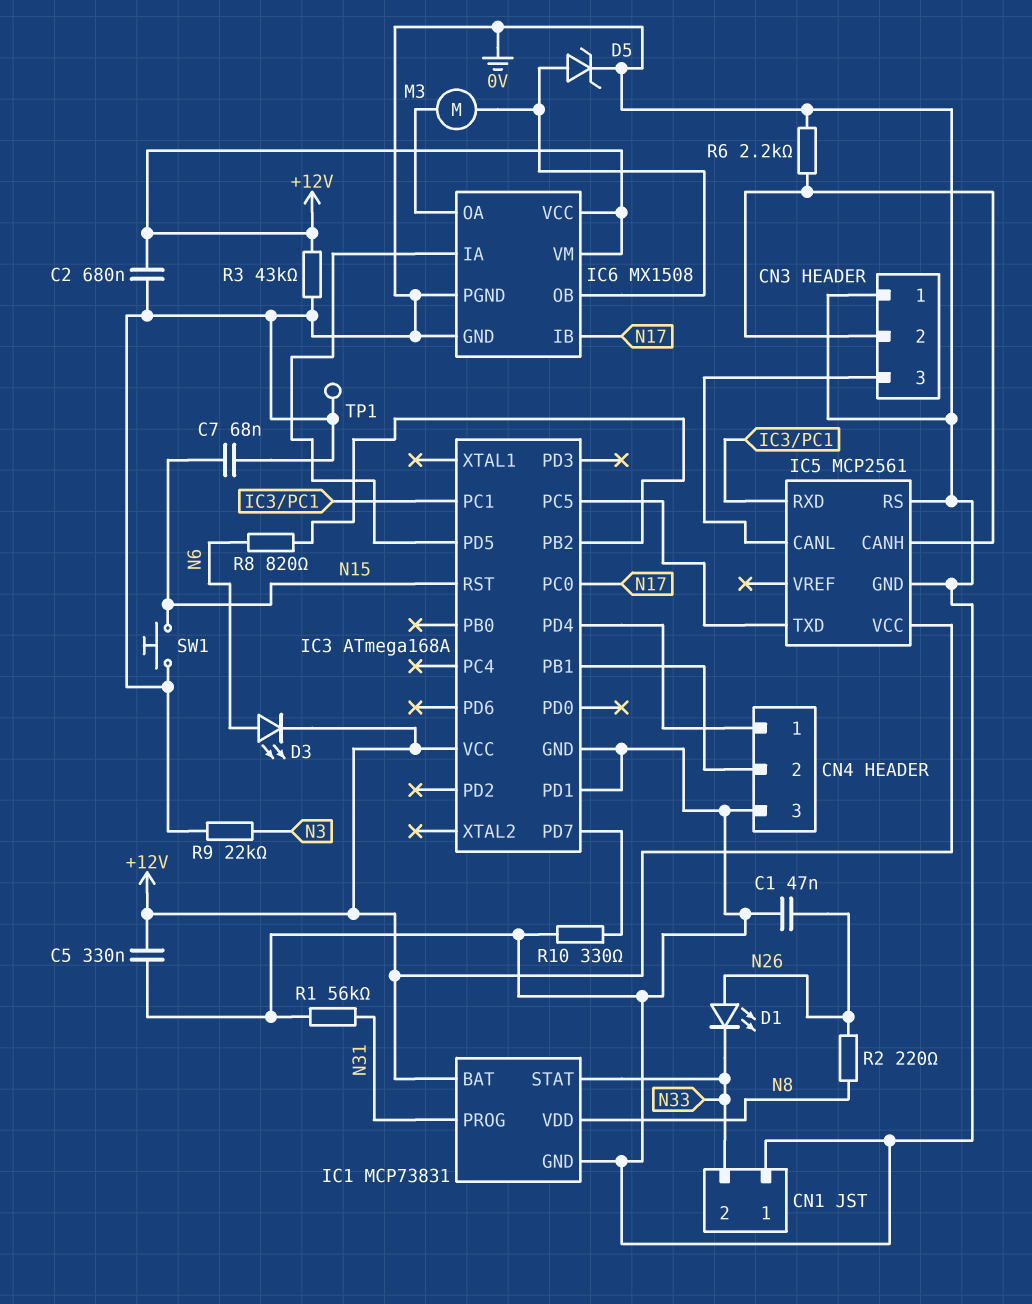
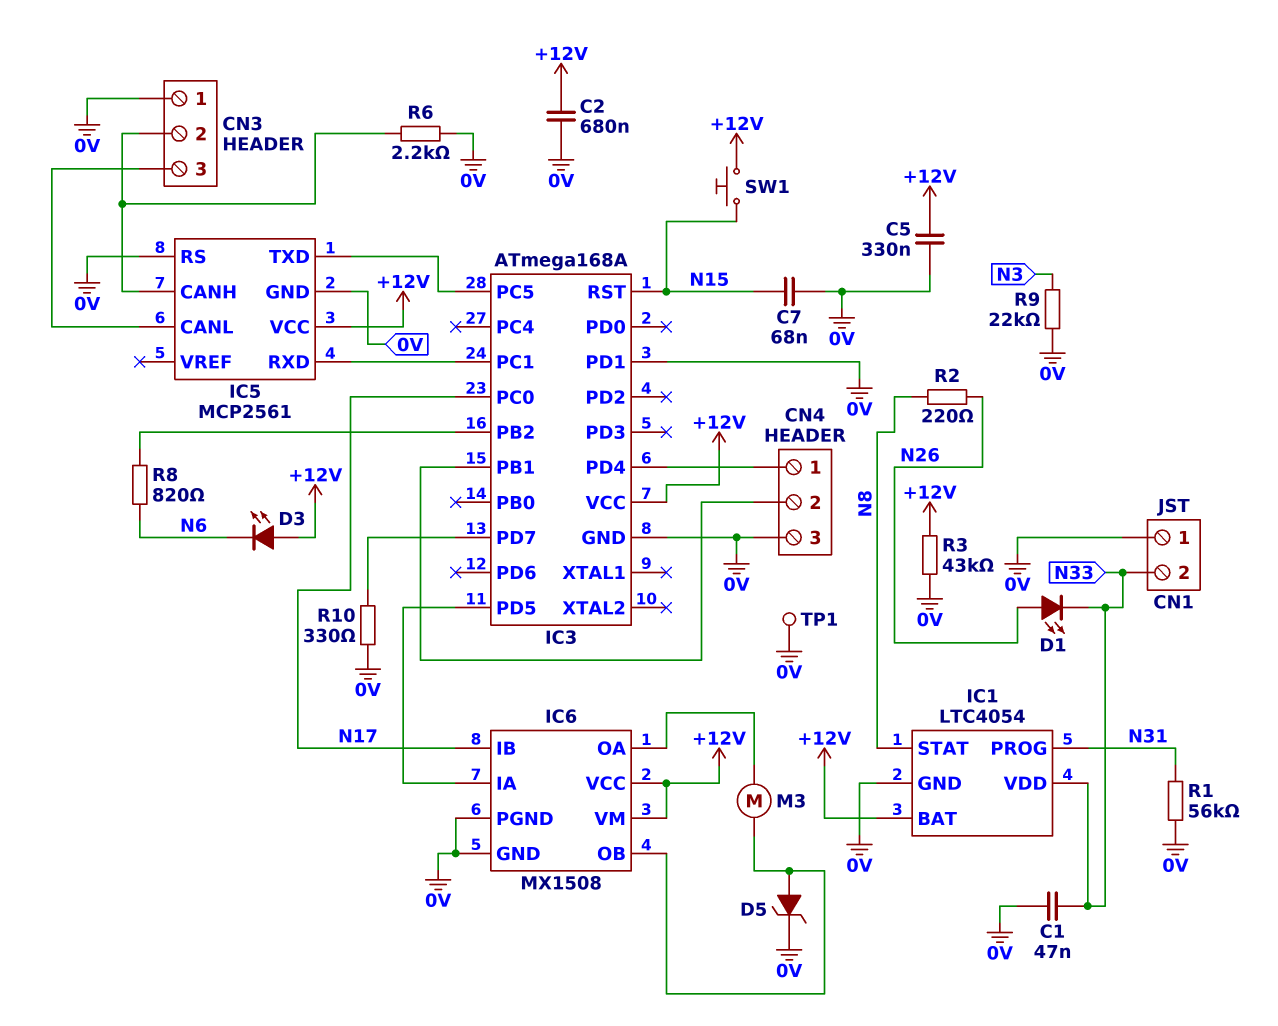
C1: 47nF (0V, N26) -> 47nF (0V, N33)
D3: LED (A N6, K +12V) -> LED (A +12V, K N6)
IC1: MCP73831 -> LTC4054
IC1 pin STAT: N33 -> N8
IC1 pin VDD: N8 -> N33
SW1: button (0V, N15) -> button (+12V, N15)

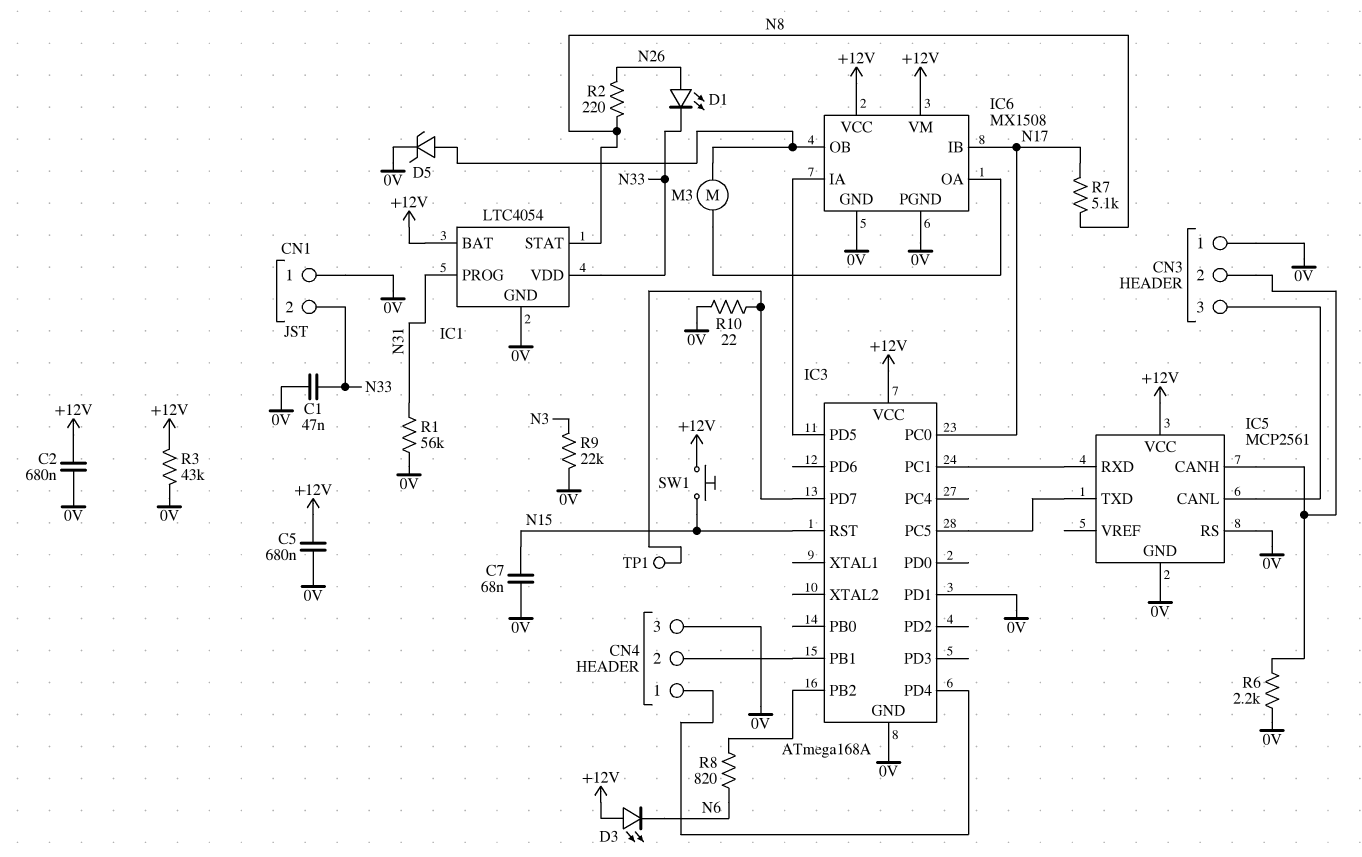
C5: 330nF (+12V, 0V) -> 680nF (+12V, 0V)
R7: none -> 5.1k (N8, N17)
R10: 330 (0V, IC3/PD7) -> 22 (0V, IC3/PD7)
TP1: test point (0V) -> test point (IC3/PD7)

